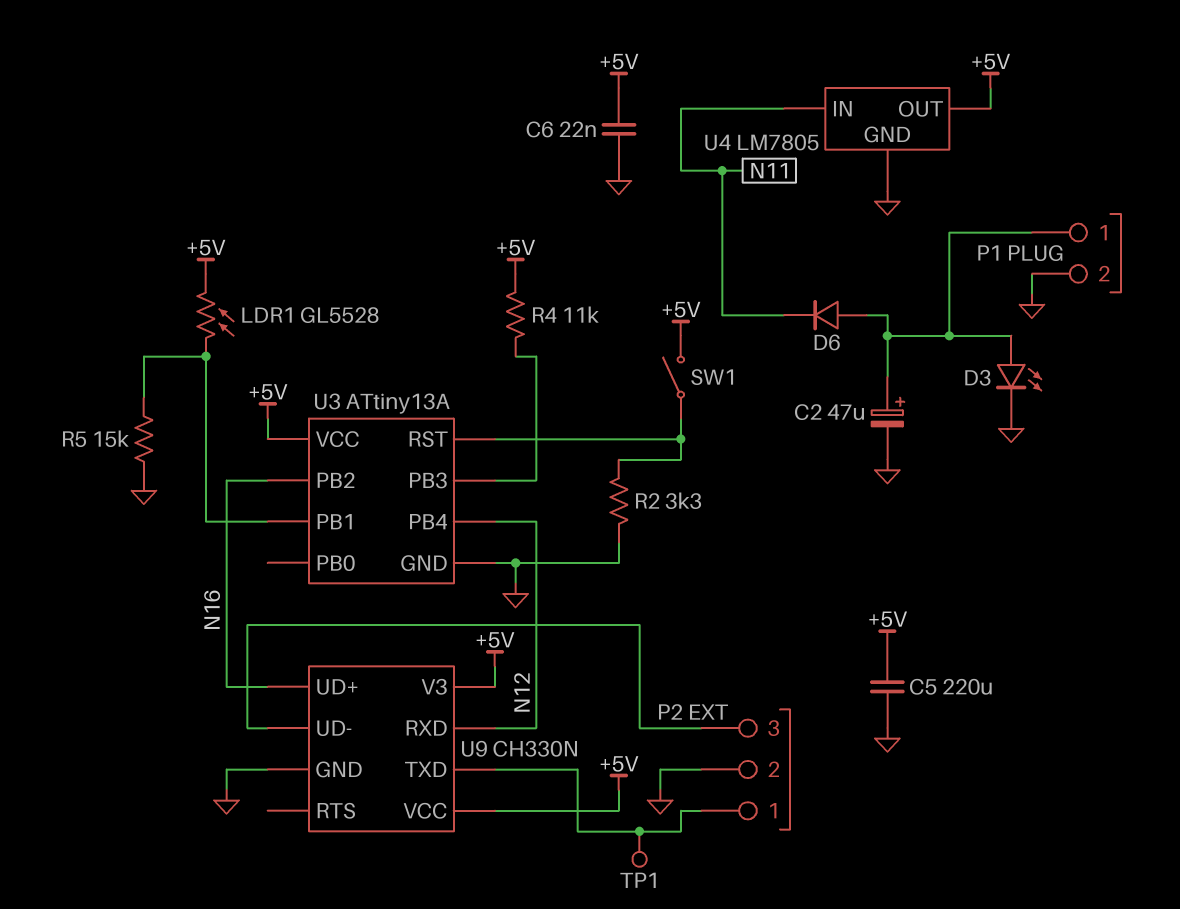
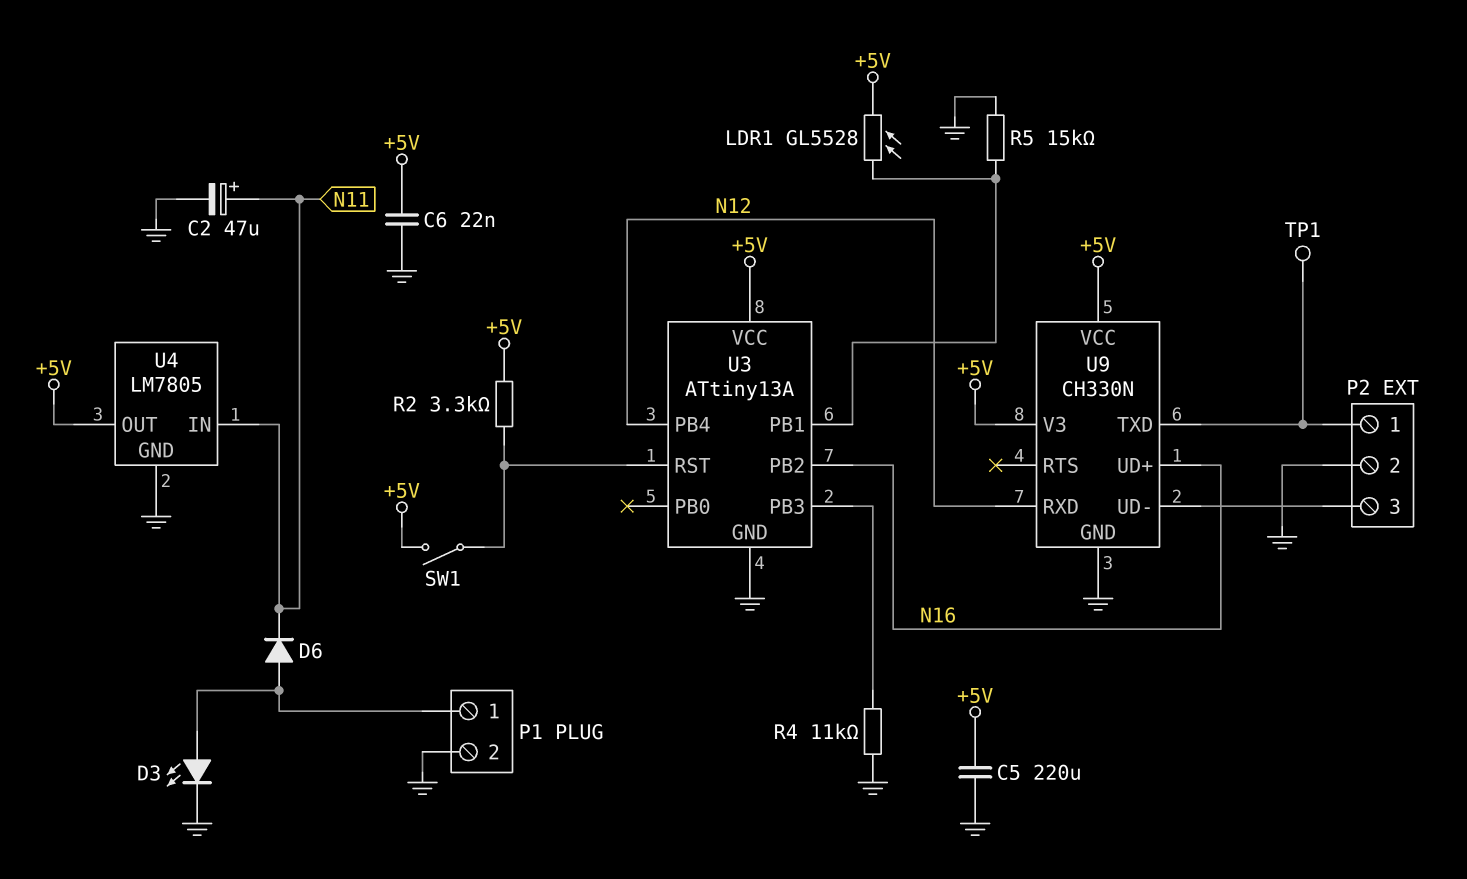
C2: 47uF (plus P1/1, minus GND) -> 47uF (plus N11, minus GND)
R2: 3.3k (GND, U3/RST) -> 3.3k (+5V, U3/RST)
R4: 11k (+5V, U3/PB3) -> 11k (GND, U3/PB3)

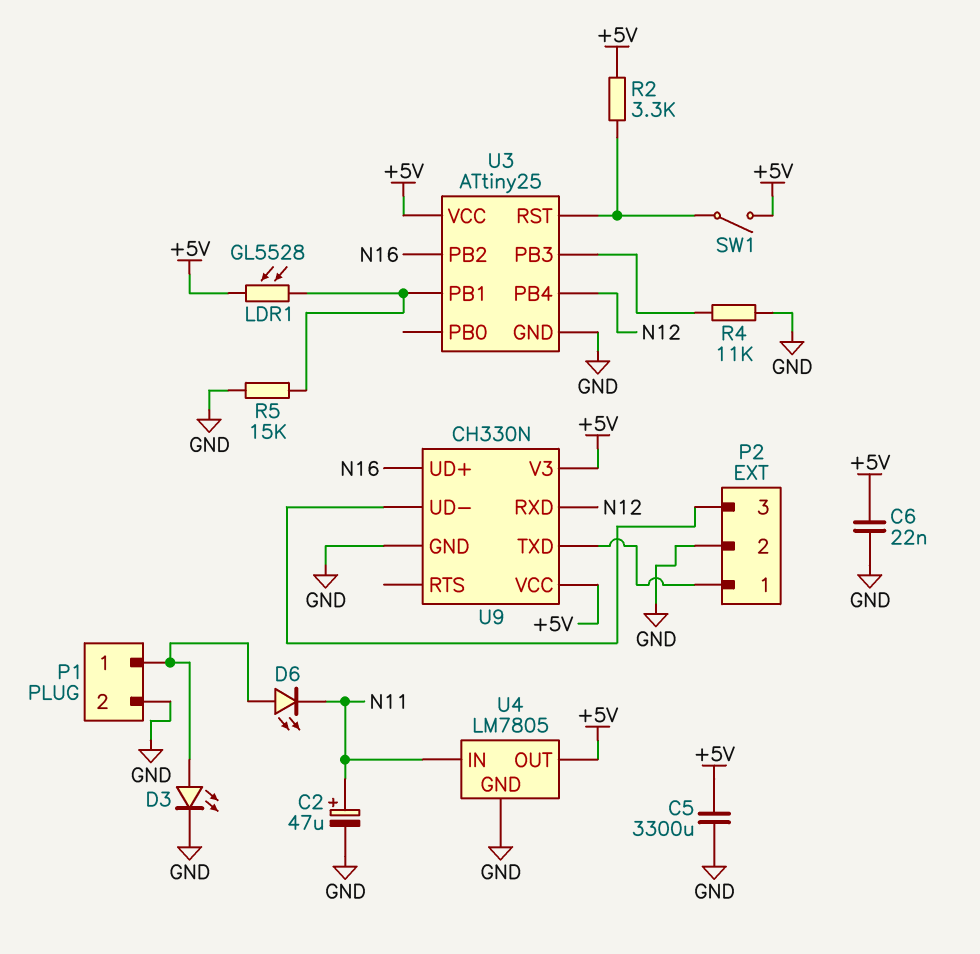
C5: 220uF (+5V, GND) -> 3300uF (+5V, GND)
D6: diode (A P1/1, K N11) -> LED (A P1/1, K N11)
TP1: test point (P2/1) -> none
U3: ATtiny13A -> ATtiny25

